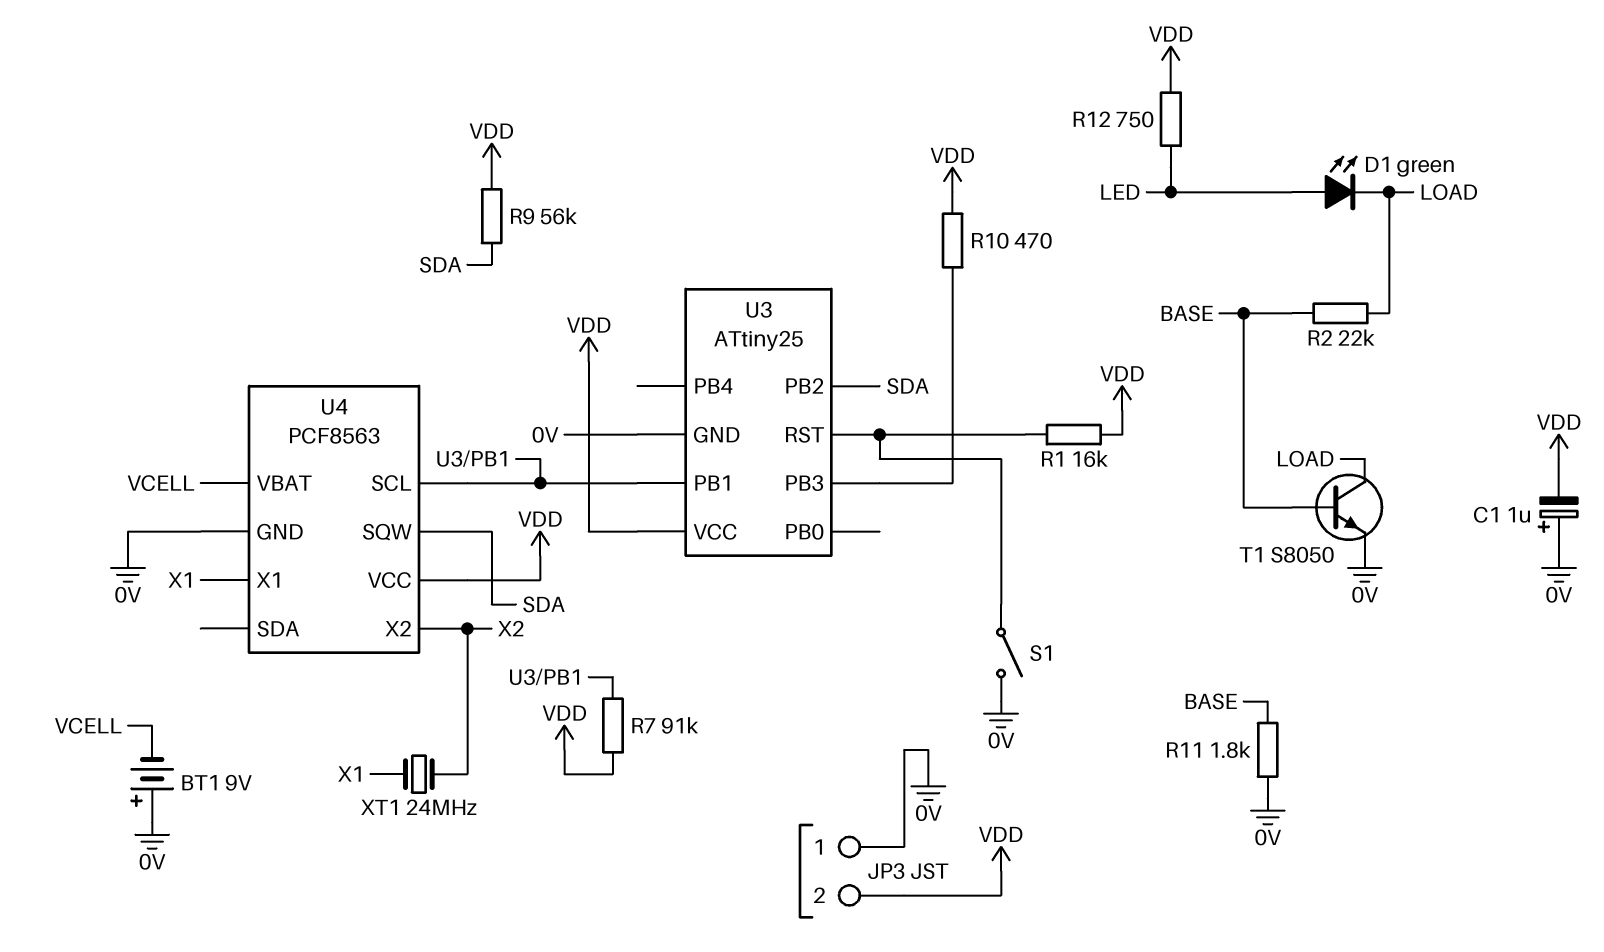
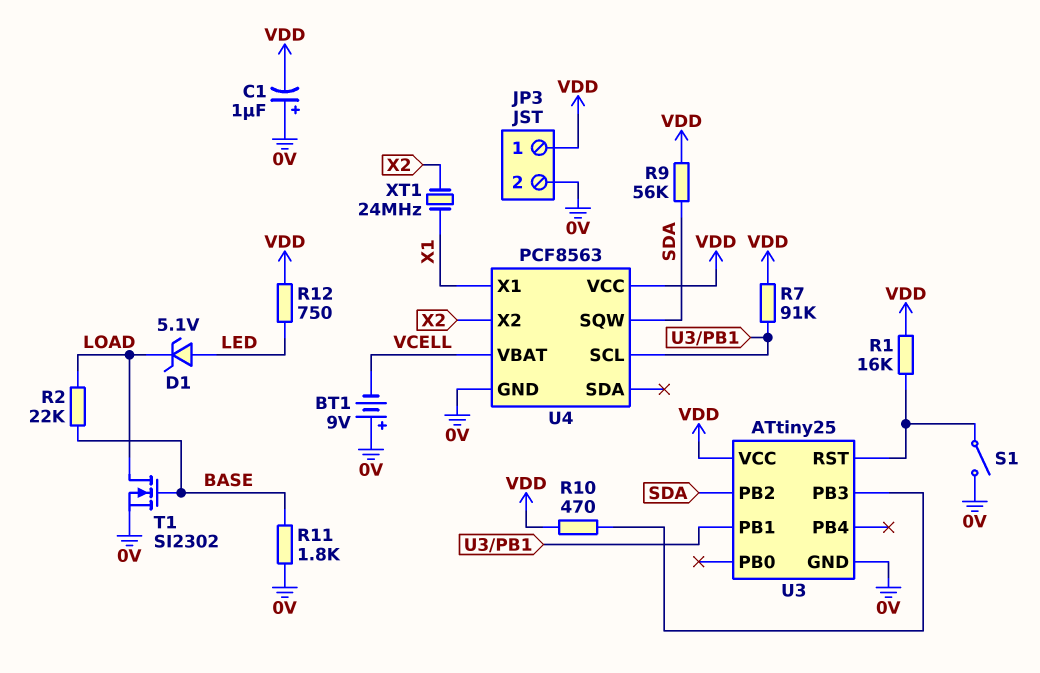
D1: LED green (A LED, K LOAD) -> zener 5.1V (A LED, K LOAD)
JP3 pin 1: 0V -> VDD
JP3 pin 2: VDD -> 0V
T1: NPN S8050 (B BASE, C LOAD, E 0V) -> NMOS SI2302 (G BASE, D LOAD, S 0V)

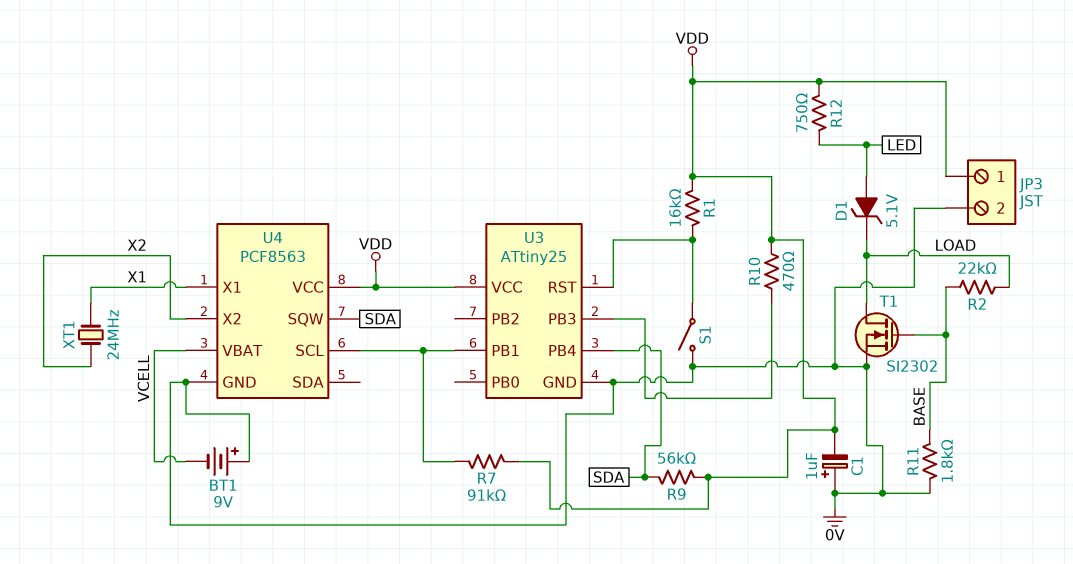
U3 pin PB2: SDA -> none
U3 pin PB4: none -> SDA

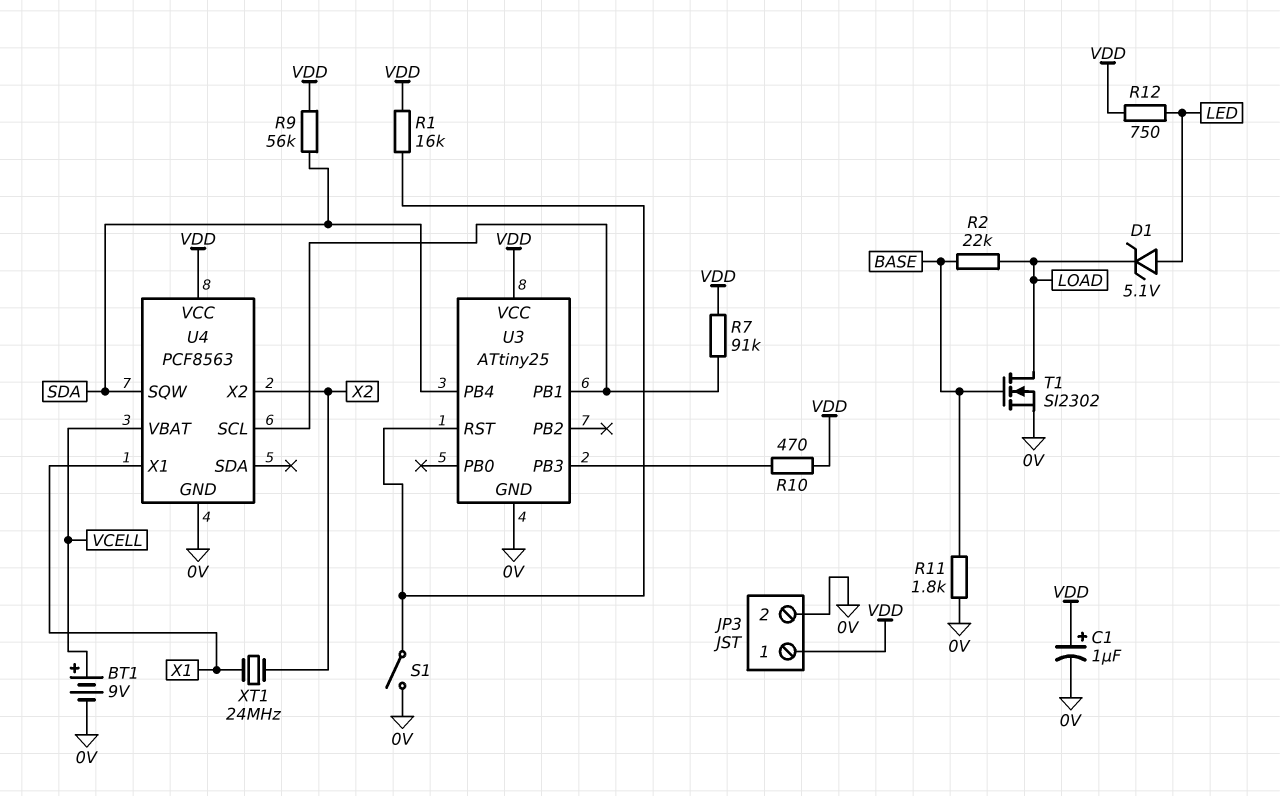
BT1: 9V (plus 0V, minus VCELL) -> 9V (plus VCELL, minus 0V)
C1: 1uF (plus 0V, minus VDD) -> 1uF (plus VDD, minus 0V)

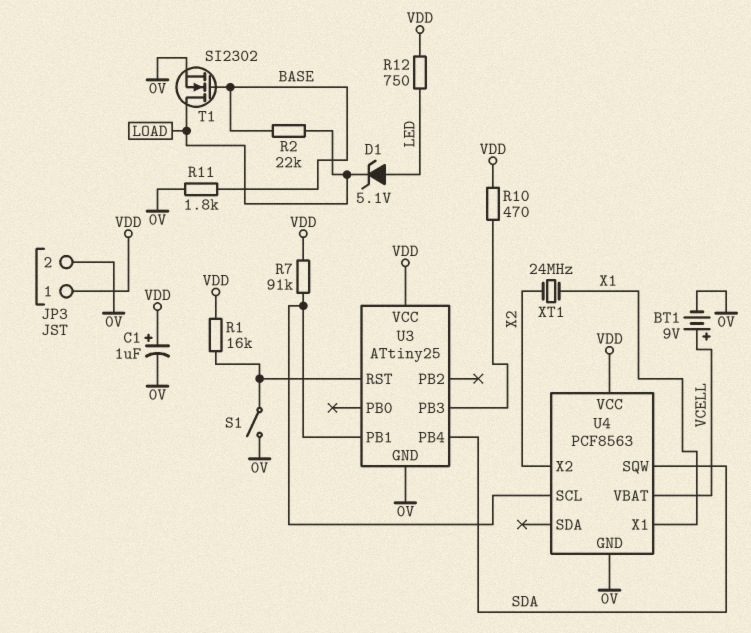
R9: 56k (SDA, VDD) -> none

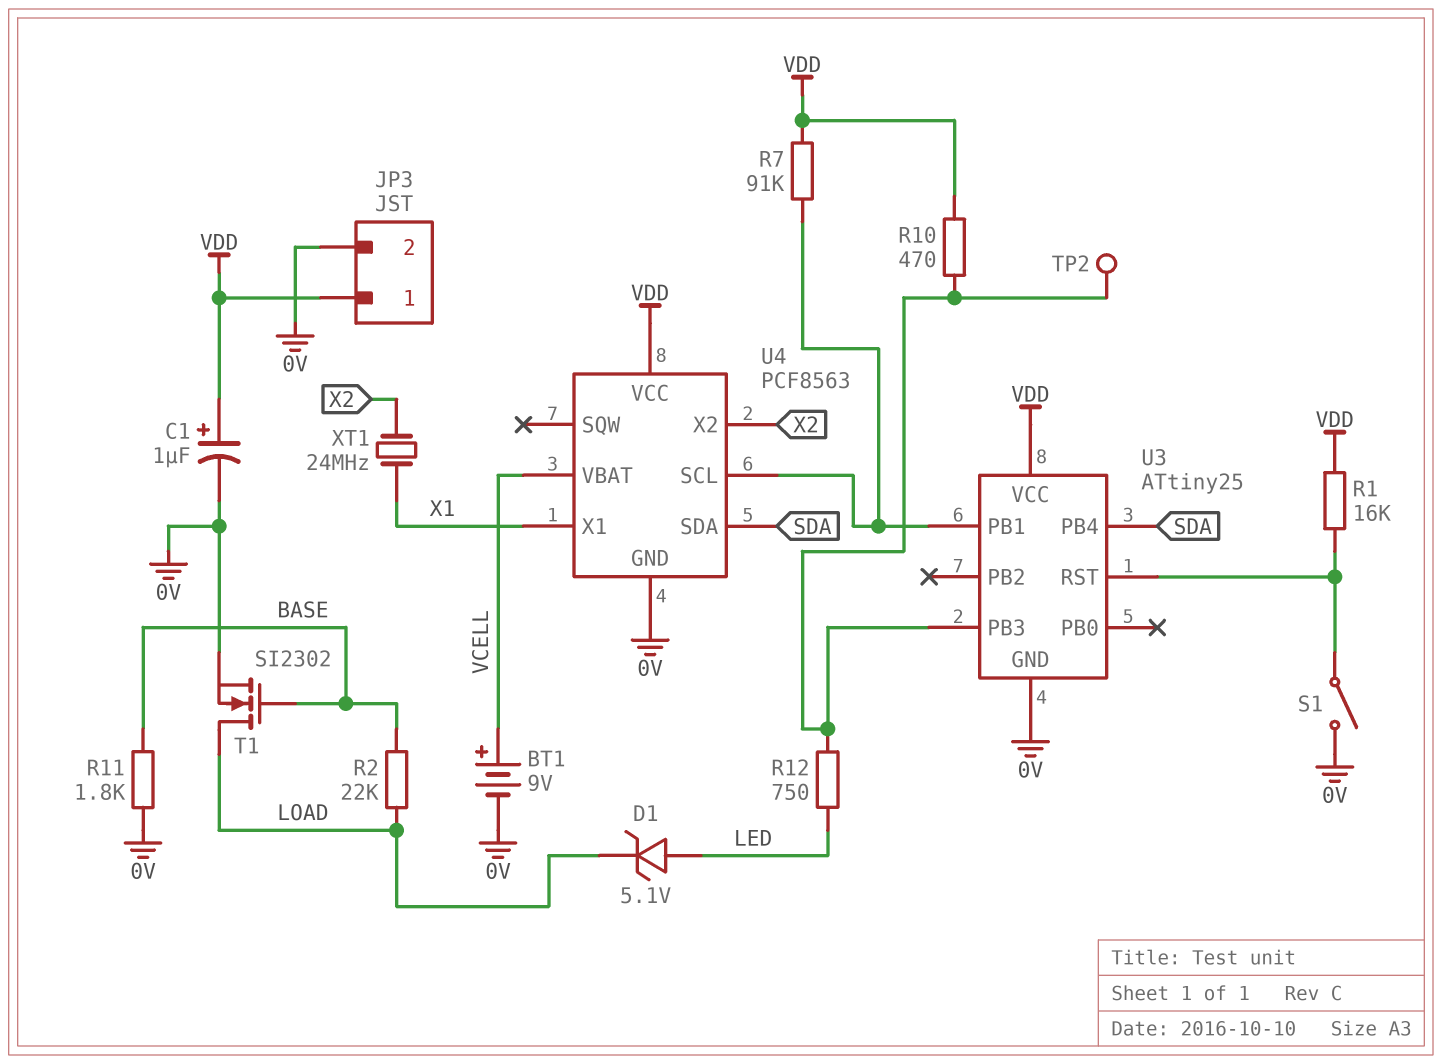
R12: 750 (LED, VDD) -> 750 (LED, U3/PB3)
TP2: none -> test point (U3/PB3)
U4 pin SDA: none -> SDA
U4 pin SQW: SDA -> none

